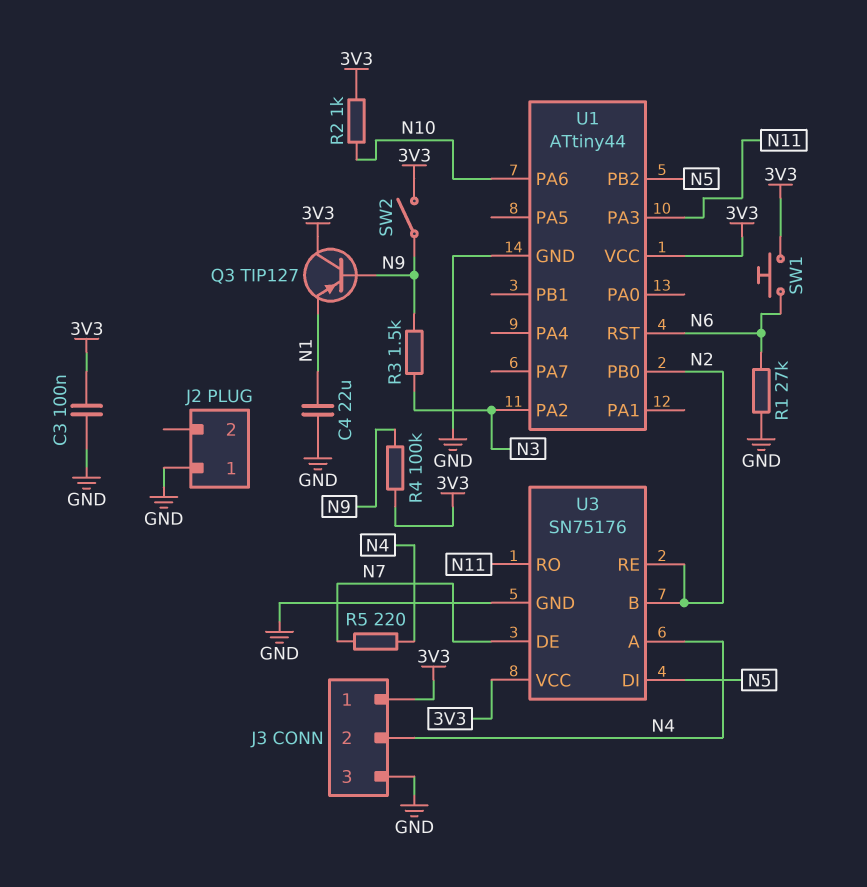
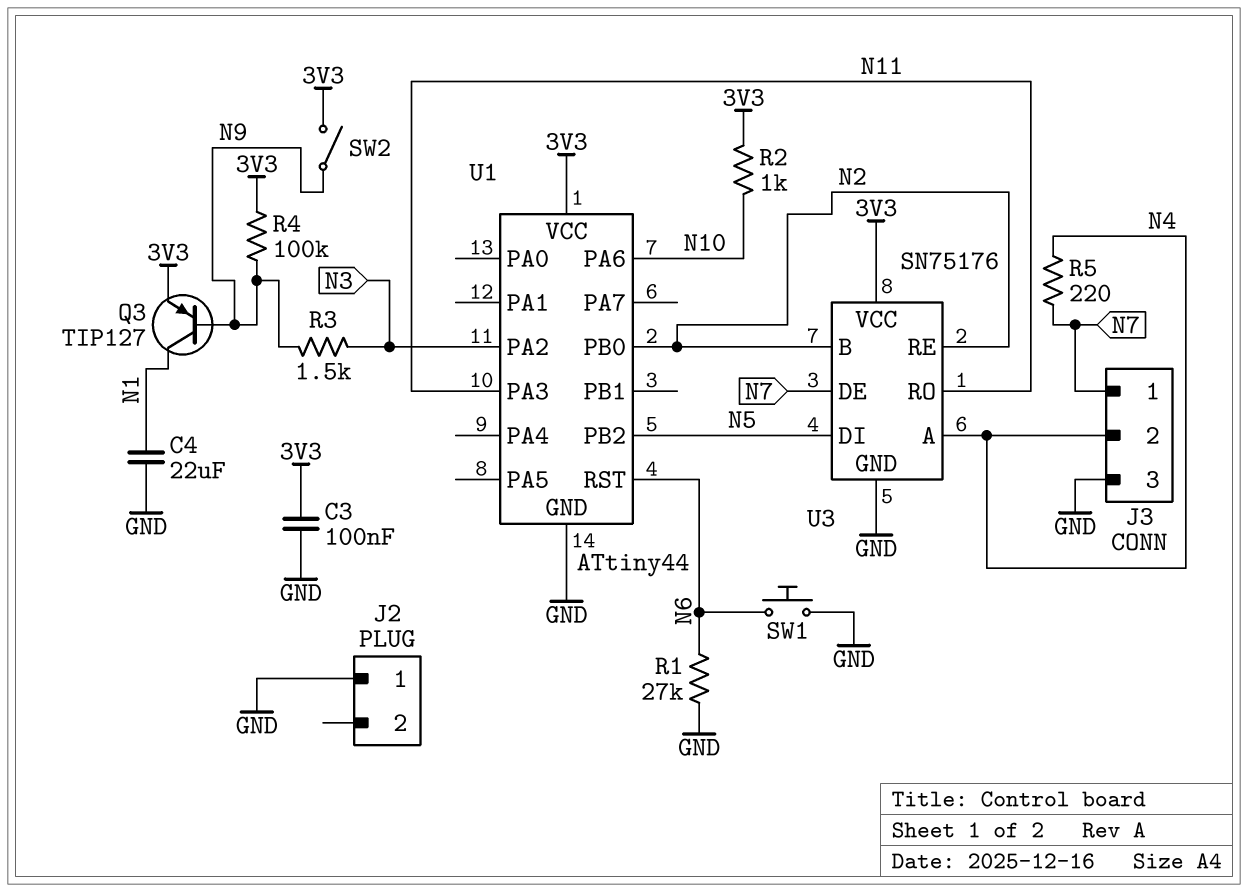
J3 pin 1: 3V3 -> N7
Q3: PNP TIP127 (B N9, C 3V3, E N1) -> PNP TIP127 (B N9, C N1, E 3V3)
SW1: button (3V3, N6) -> button (GND, N6)

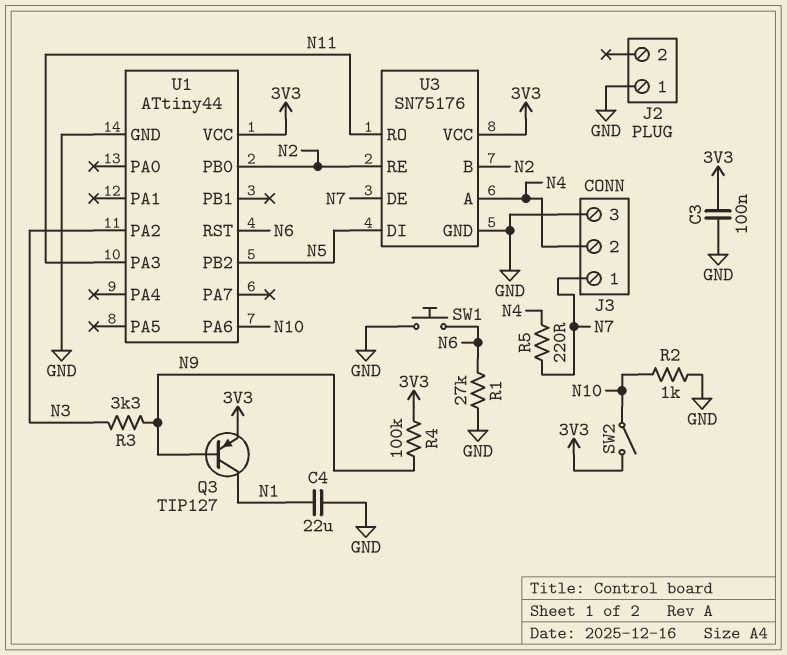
R2: 1k (3V3, N10) -> 1k (GND, N10)
R3: 1.5k (N3, N9) -> 3.3k (N3, N9)
SW2: switch (3V3, N9) -> switch (3V3, N10)

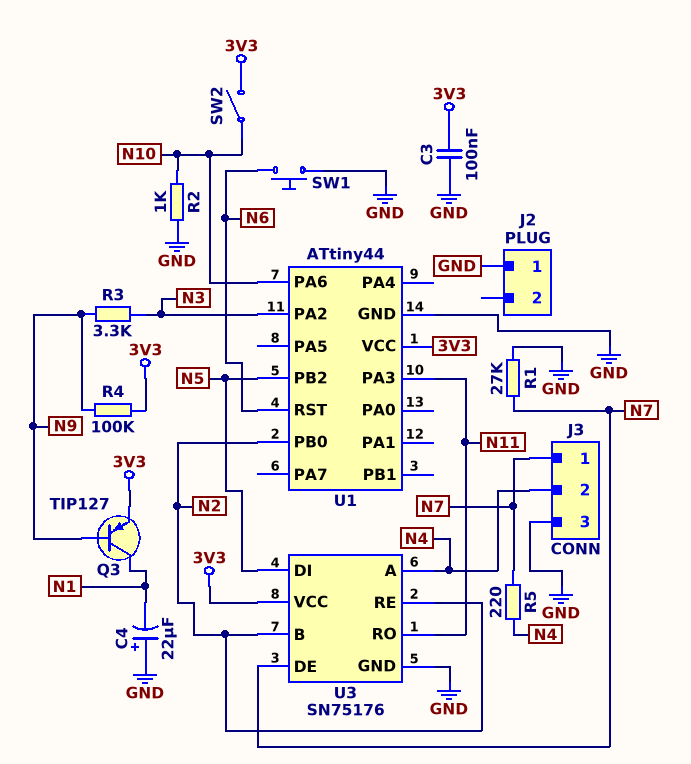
C4: 22uF (GND, N1) -> 22uF (plus GND, minus N1)
R1: 27k (GND, N6) -> 27k (GND, N7)

